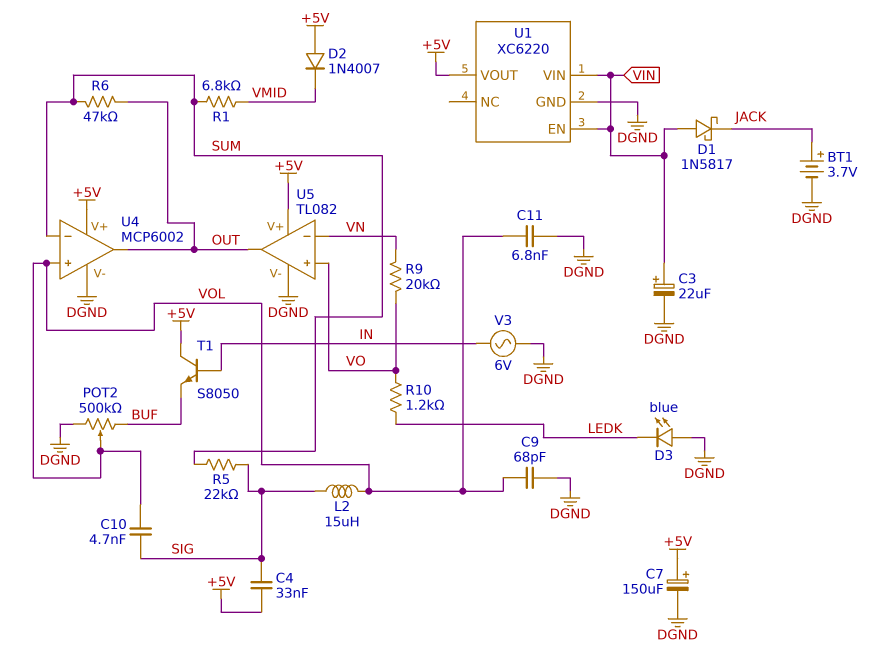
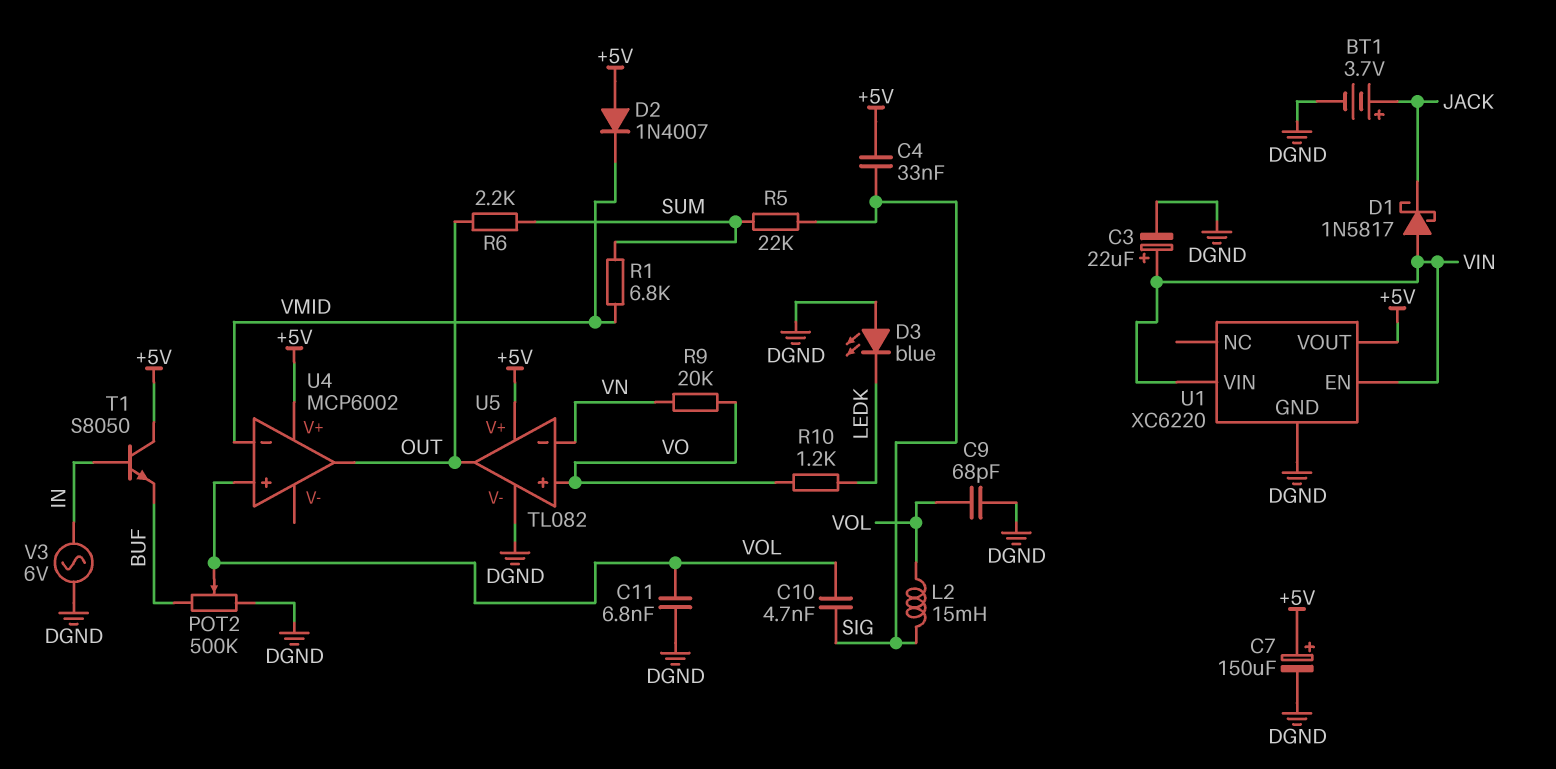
L2: 15uH (SIG, VOL) -> 15mH (SIG, VOL)
R6: 47k (OUT, SUM) -> 2.2k (OUT, SUM)
U4 pin V-: DGND -> none
U4 pin in-: SUM -> VMID

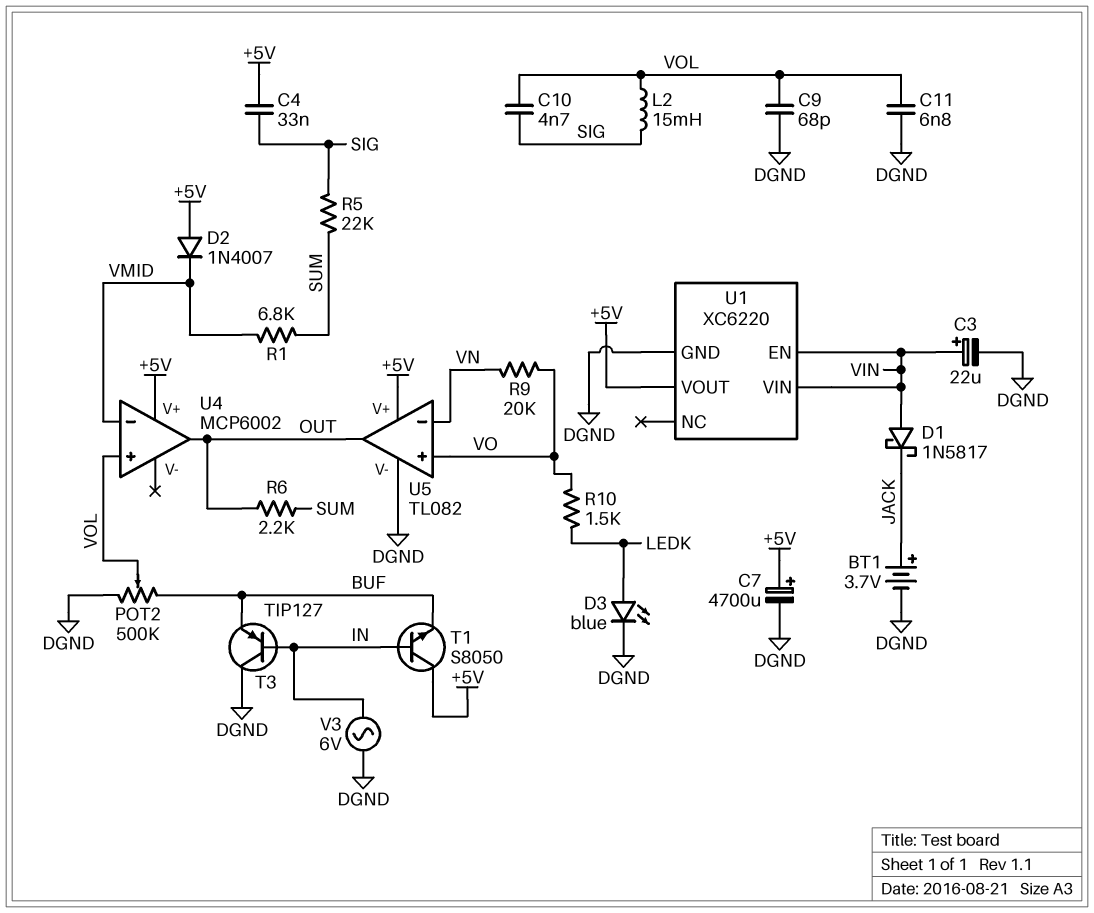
C7: 150uF (plus +5V, minus DGND) -> 4700uF (plus +5V, minus DGND)
D3: LED blue (A DGND, K LEDK) -> LED blue (A LEDK, K DGND)
R10: 1.2k (LEDK, VO) -> 1.5k (LEDK, VO)
T3: none -> PNP TIP127 (B IN, C DGND, E BUF)

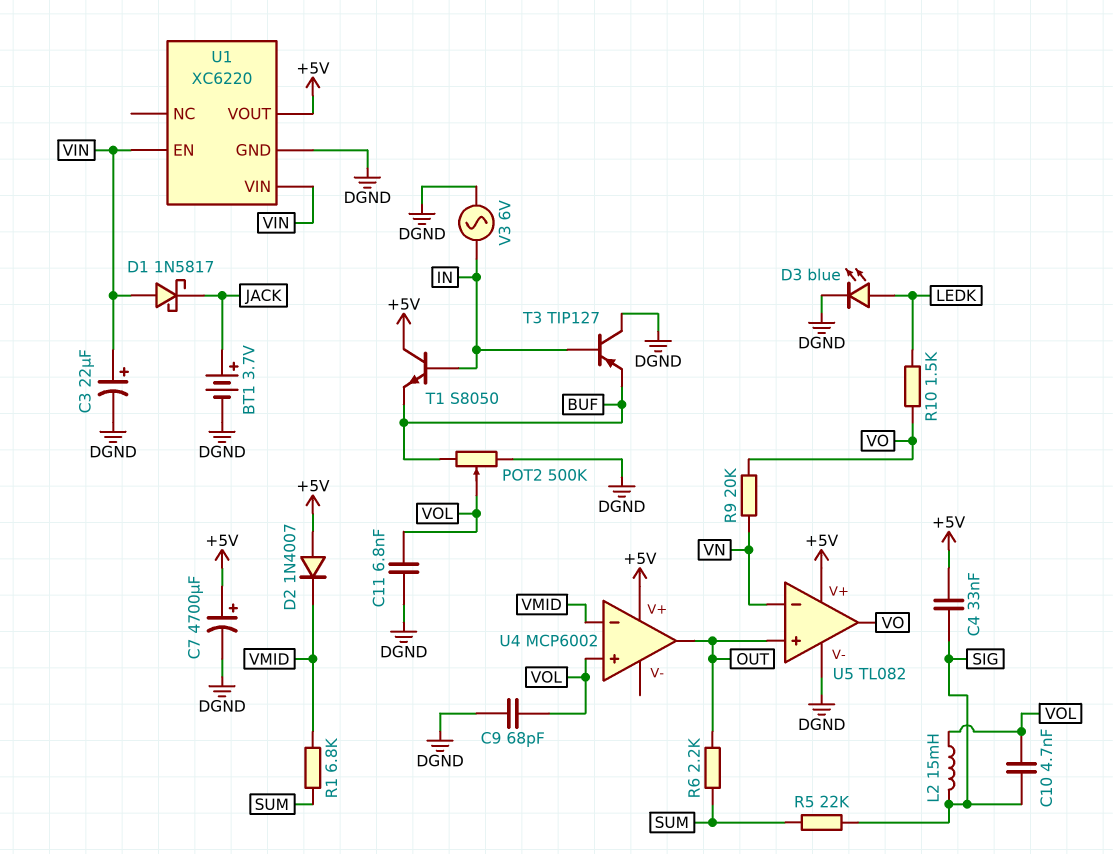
U5 pin in+: VO -> OUT
U5 pin out: OUT -> VO

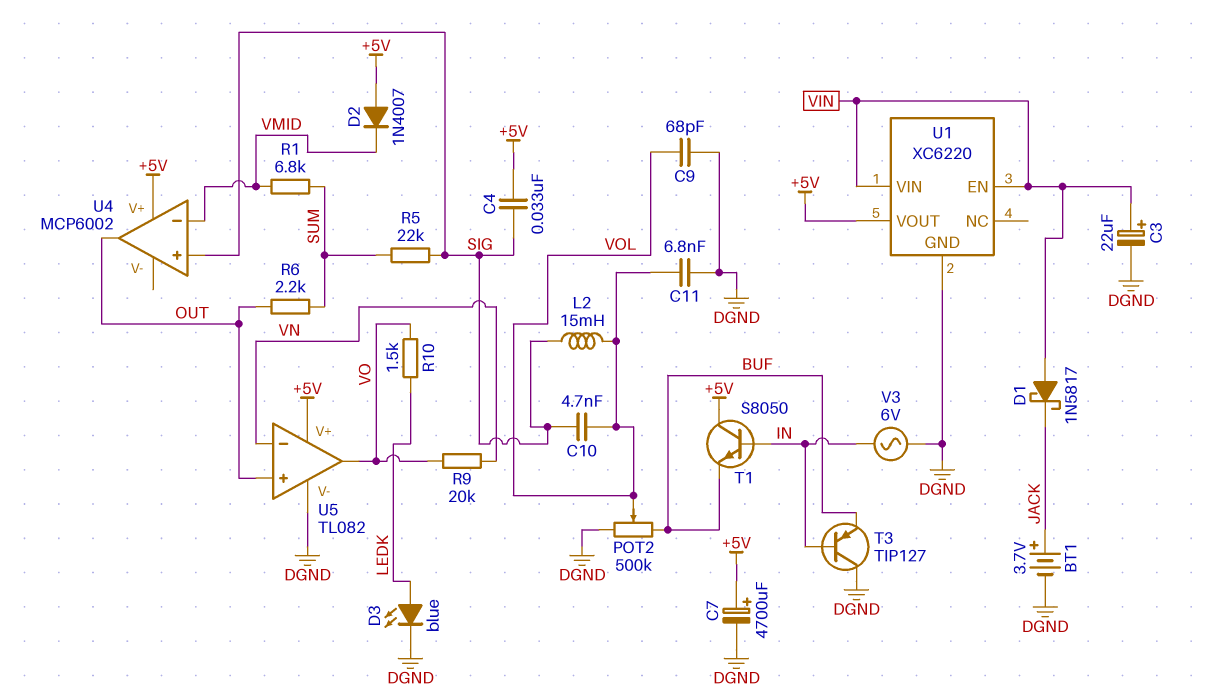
U4 pin in+: VOL -> SIG

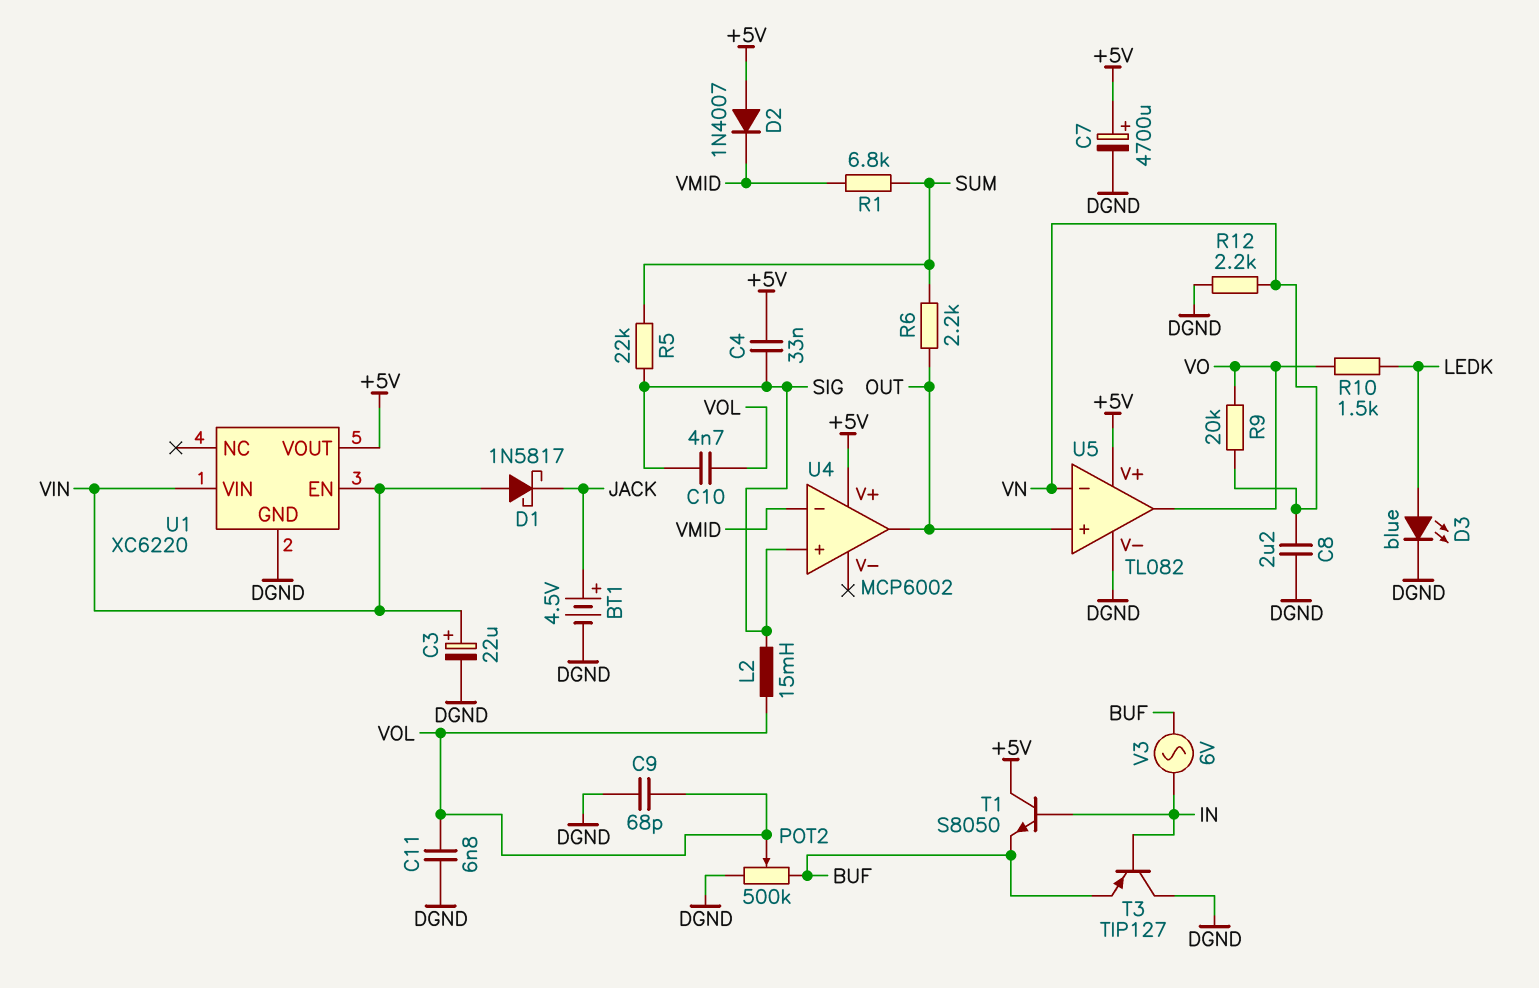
BT1: 3.7V (plus JACK, minus DGND) -> 4.5V (plus JACK, minus DGND)
C8: none -> 2.2uF (DGND, VN)
R12: none -> 2.2k (DGND, VN)
V3: AC 6V (DGND, IN) -> AC 6V (BUF, IN)

